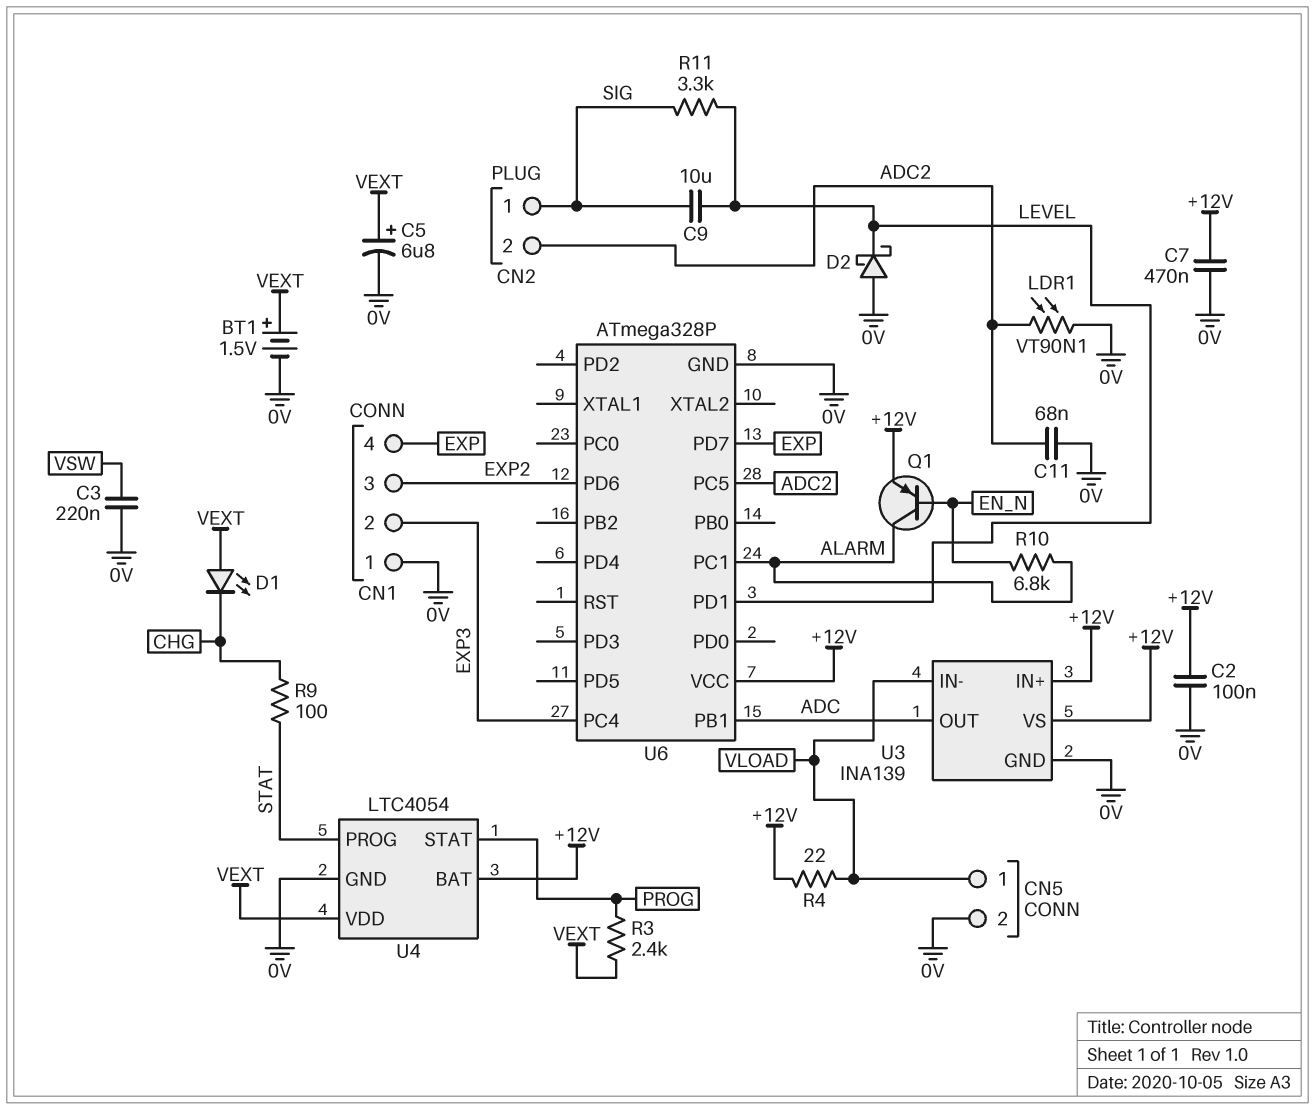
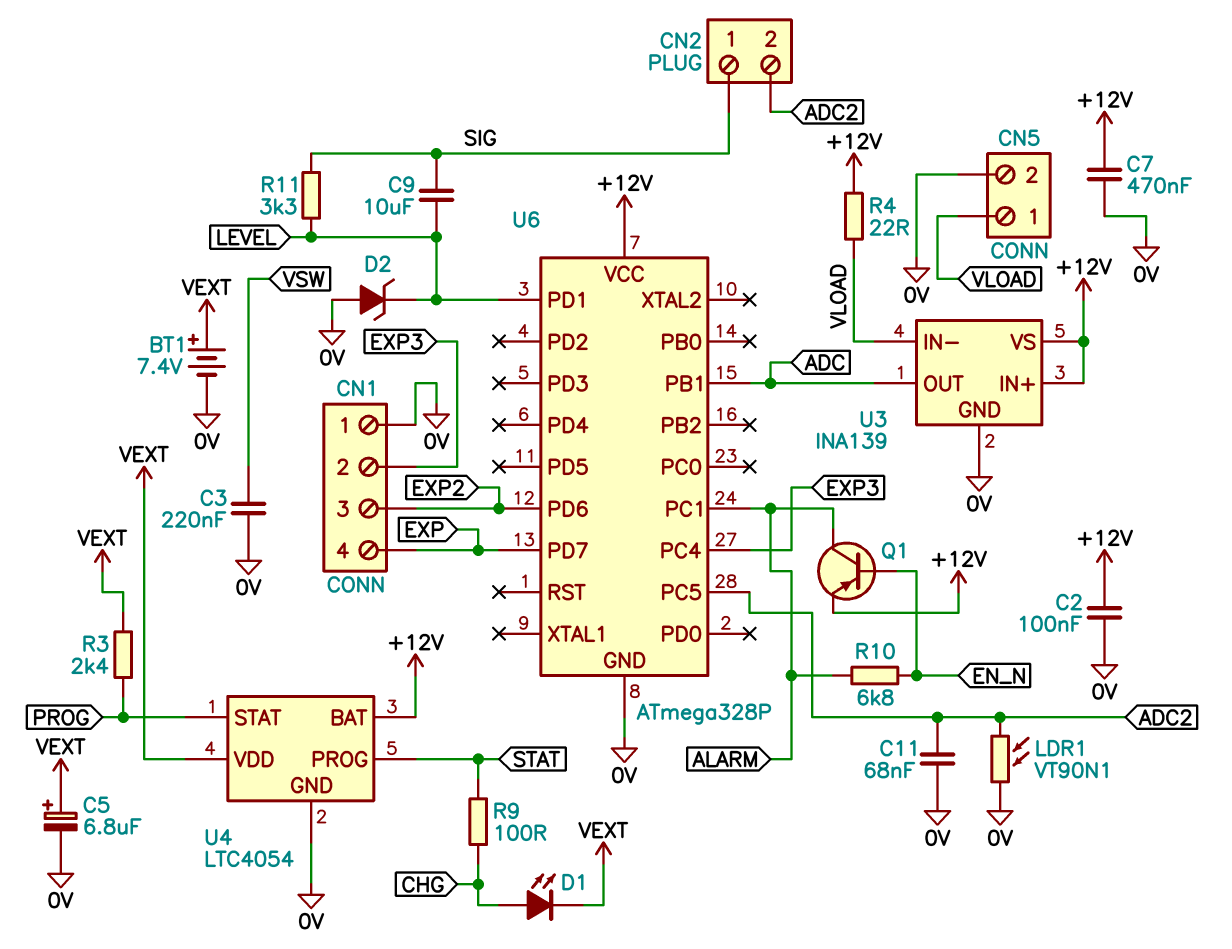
BT1: 1.5V (plus VEXT, minus 0V) -> 7.4V (plus VEXT, minus 0V)
D1: LED (A VEXT, K CHG) -> LED (A CHG, K VEXT)
D2: schottky (A 0V, K LEVEL) -> zener (A 0V, K LEVEL)

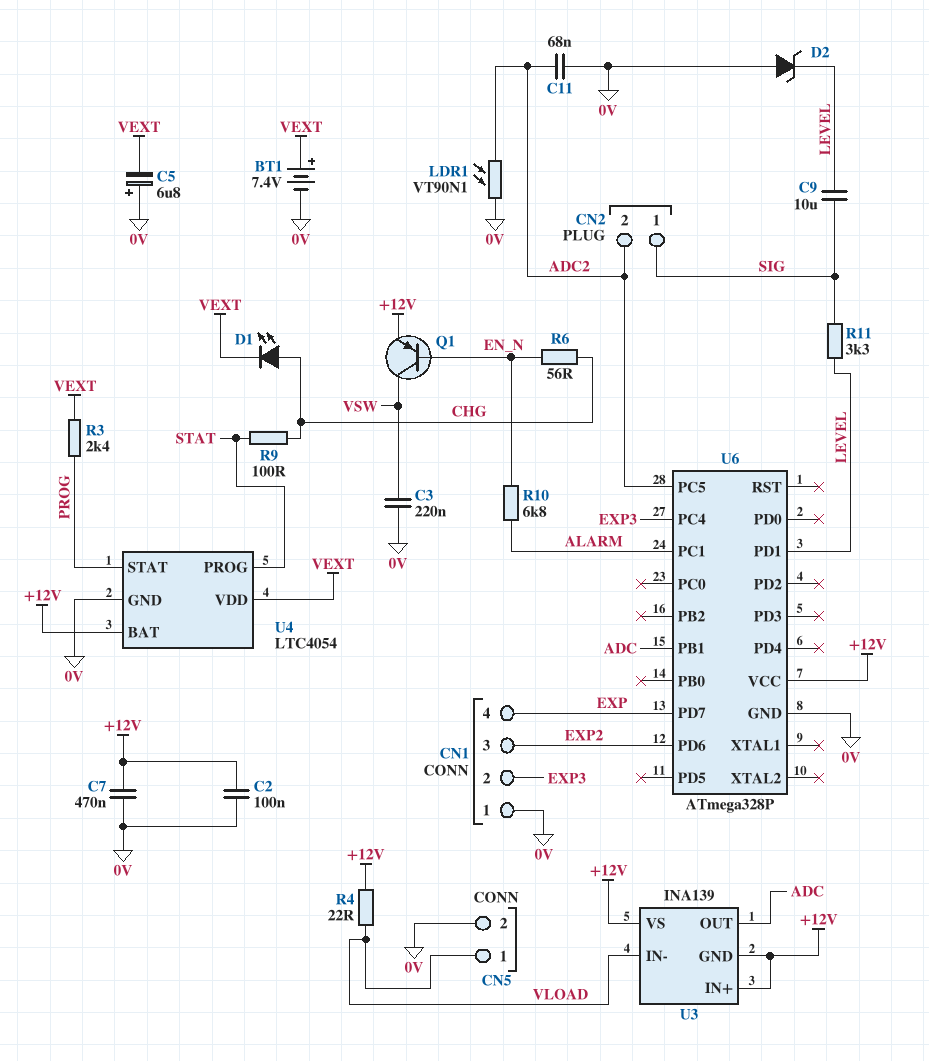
C5: 6.8uF (plus VEXT, minus 0V) -> 6.8uF (plus 0V, minus VEXT)
Q1: PNP (B EN_N, C ALARM, E +12V) -> PNP (B EN_N, C VSW, E +12V)
R6: none -> 56 (CHG, EN_N)
U3 pin GND: 0V -> +12V

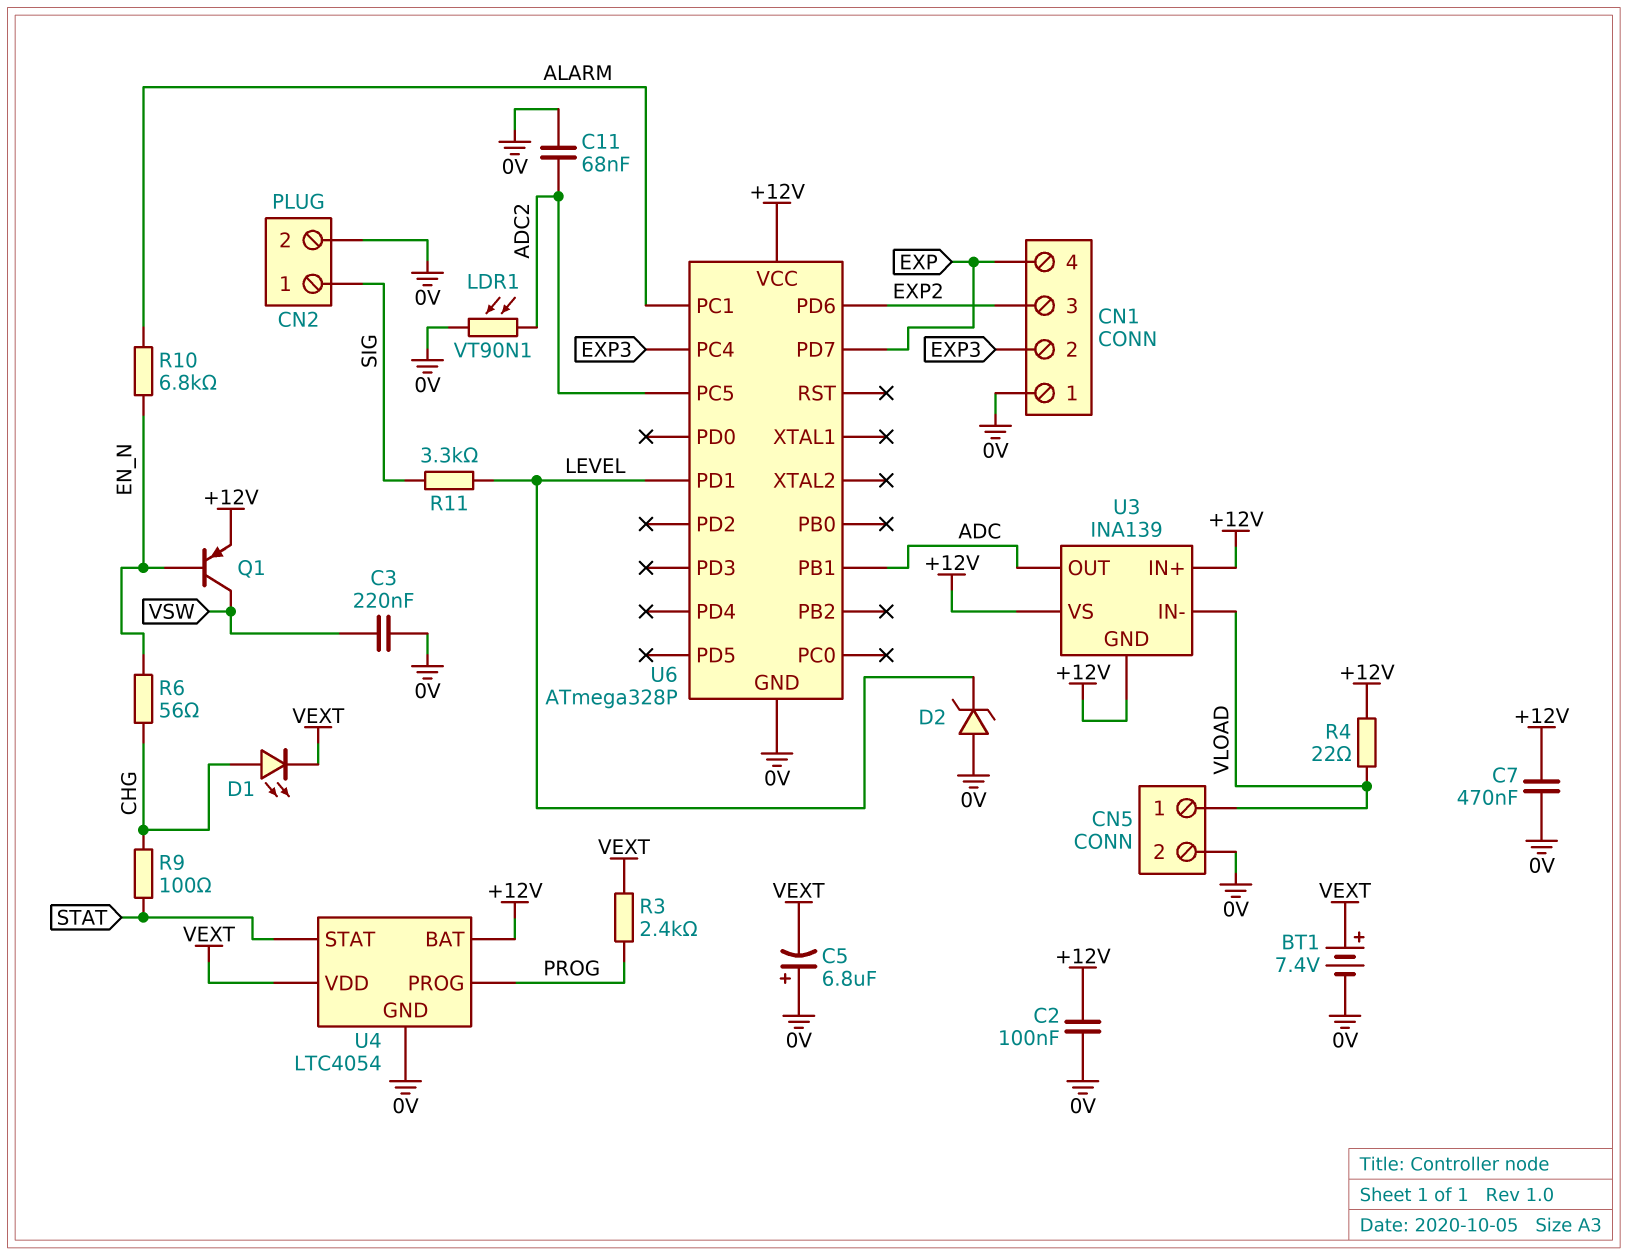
C9: 10uF (LEVEL, SIG) -> none
CN2 pin 2: ADC2 -> 0V
U4 pin PROG: STAT -> PROG
U4 pin STAT: PROG -> STAT

